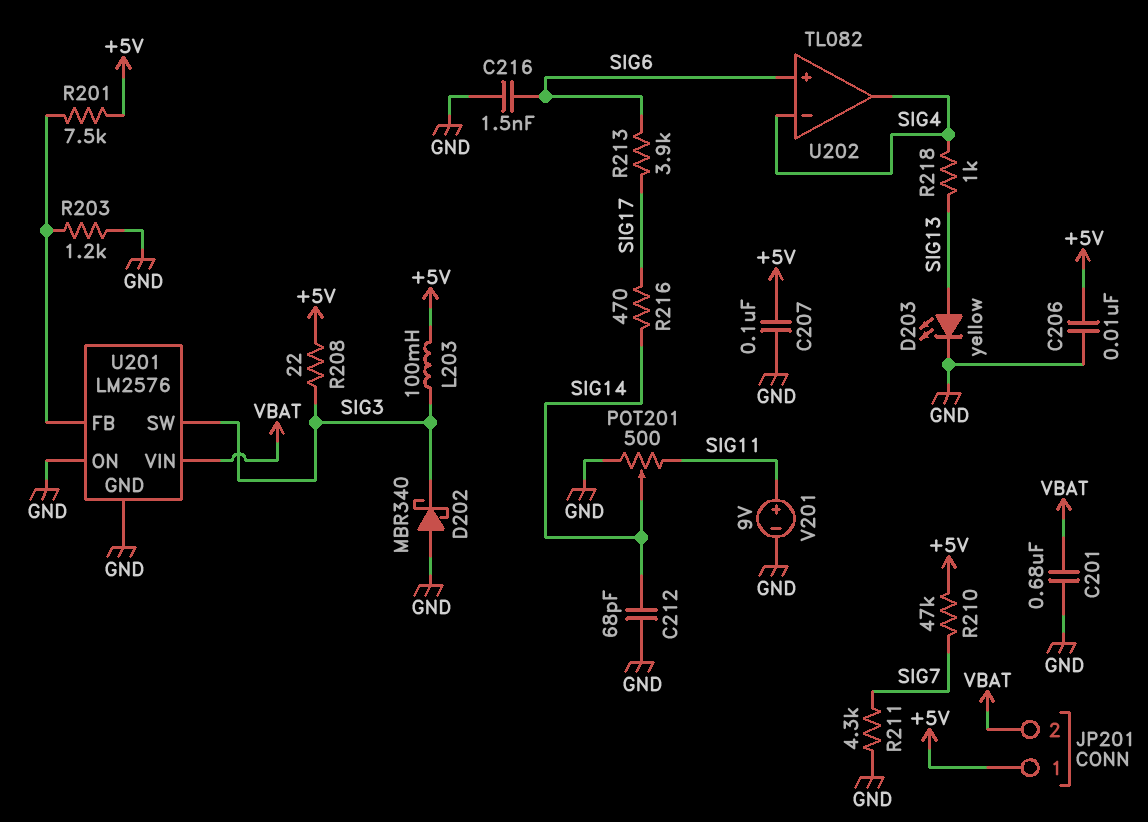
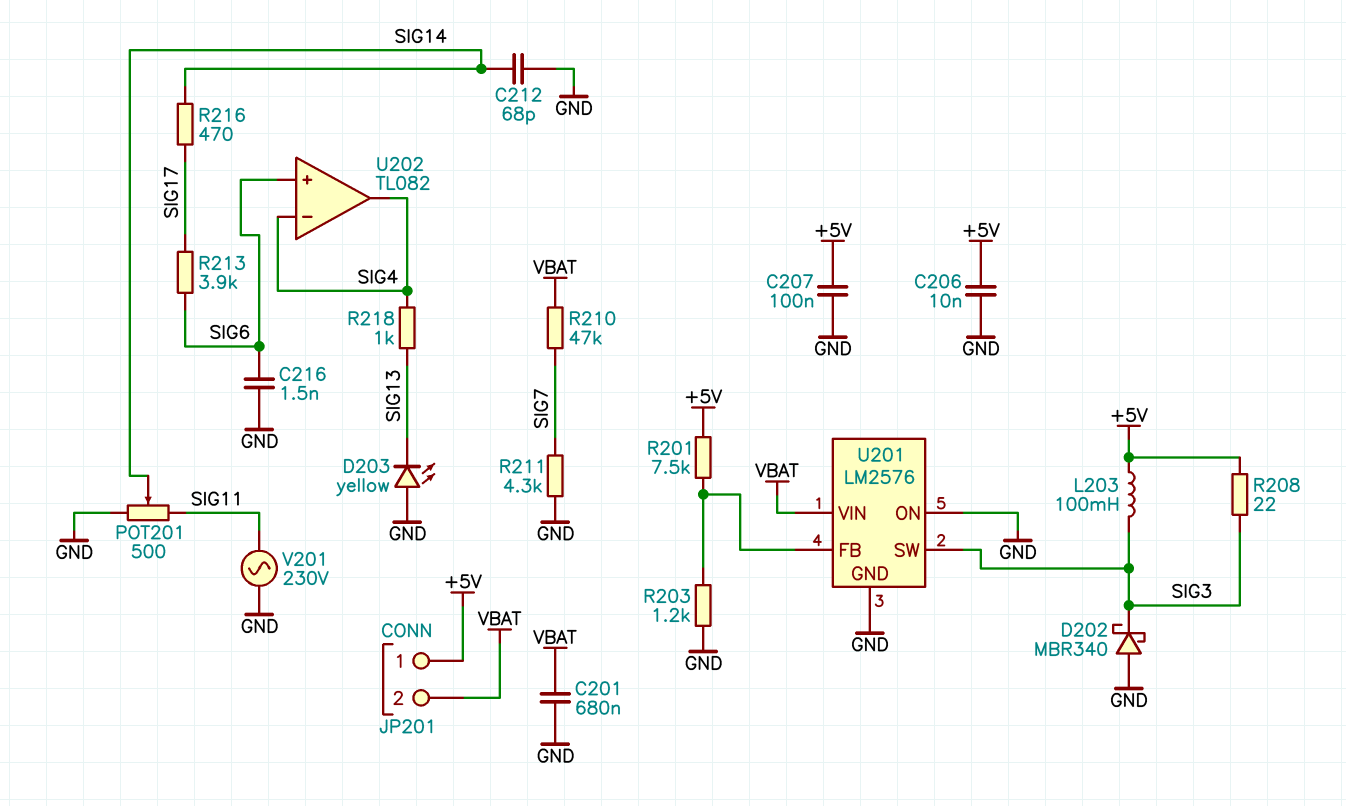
D203: LED yellow (A SIG13, K GND) -> LED yellow (A GND, K SIG13)
R210: 47k (+5V, SIG7) -> 47k (SIG7, VBAT)
V201: 9V (plus SIG11, minus GND) -> AC 230V (GND, SIG11)

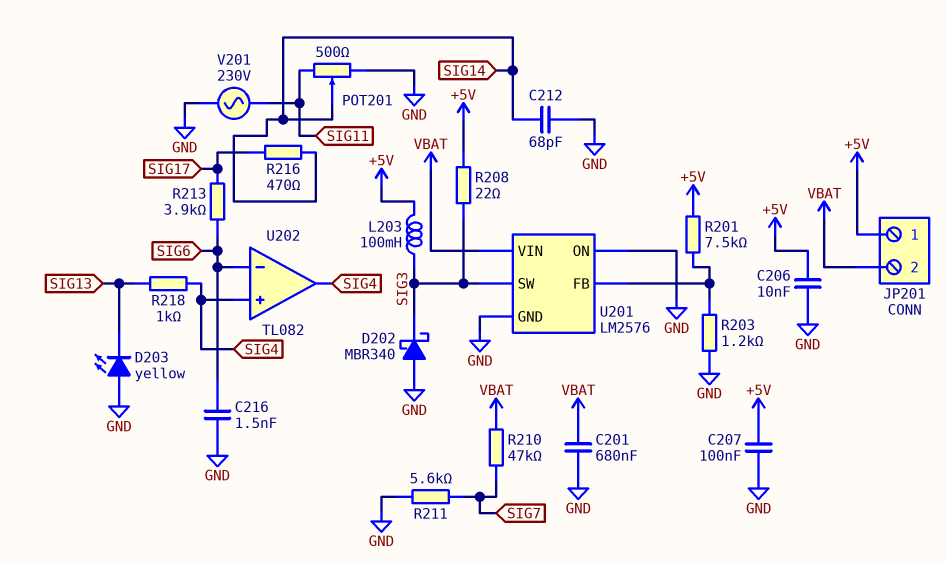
R211: 4.3k (GND, SIG7) -> 5.6k (GND, SIG7)
U202 pin in+: SIG6 -> SIG4
U202 pin in-: SIG4 -> SIG6

